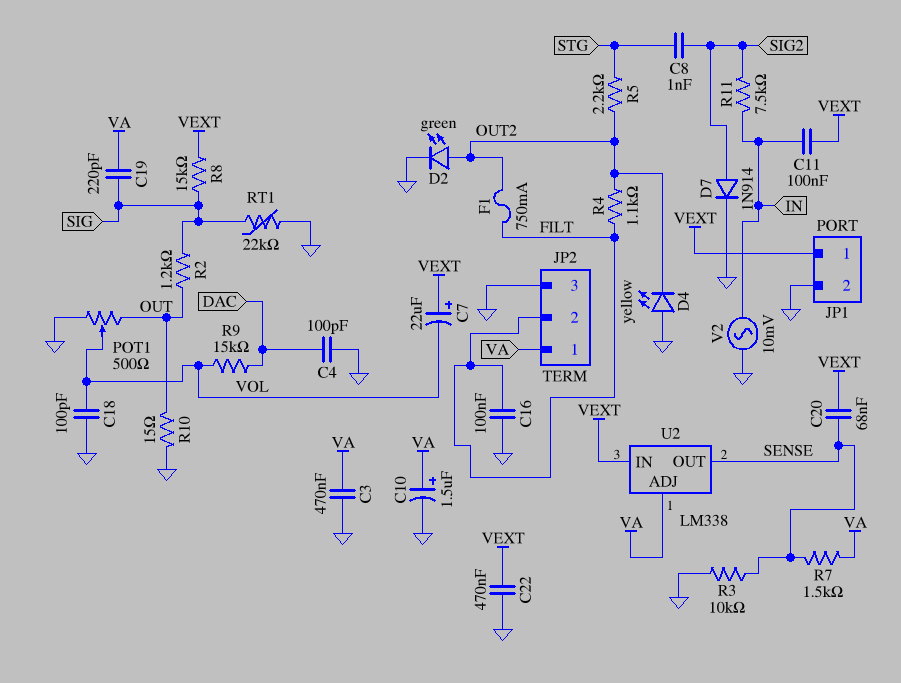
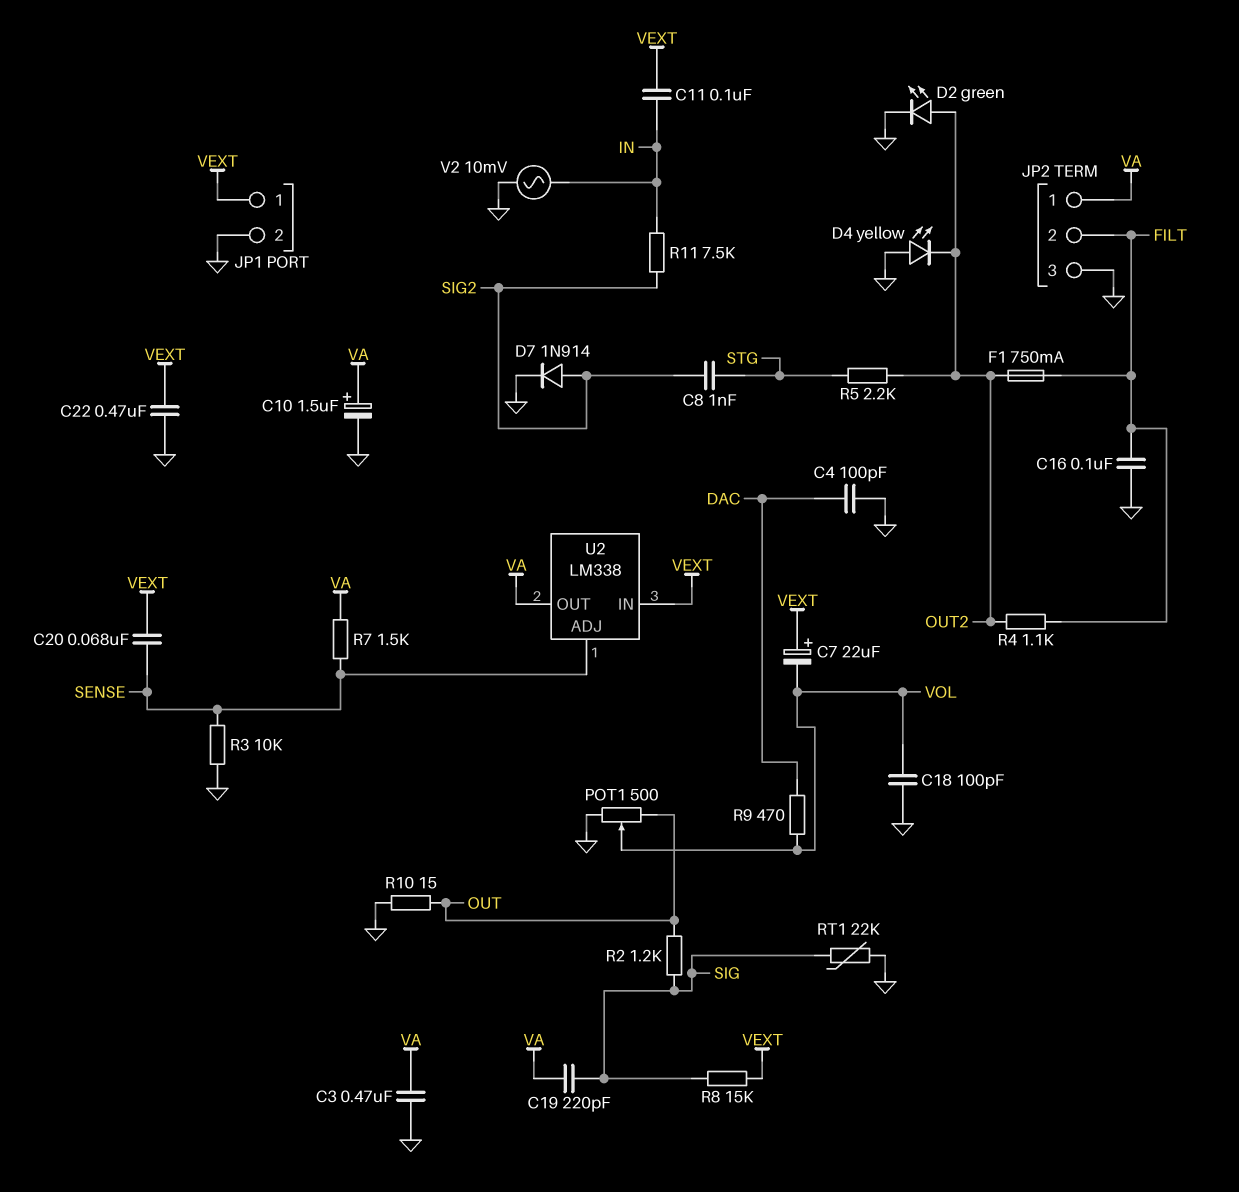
R9: 15k (DAC, VOL) -> 470 (DAC, VOL)
U2 pin ADJ: VA -> SENSE
U2 pin OUT: SENSE -> VA

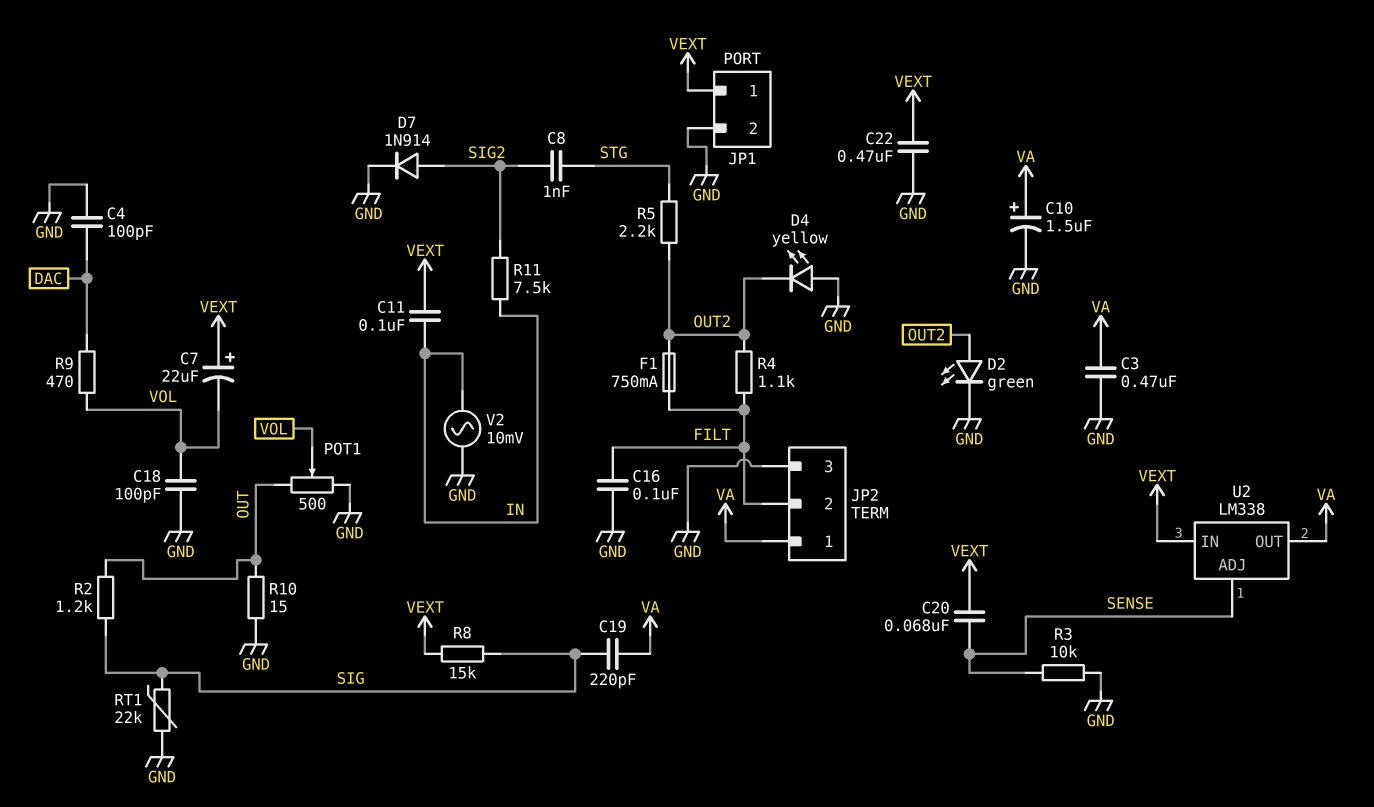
R7: 1.5k (SENSE, VA) -> none

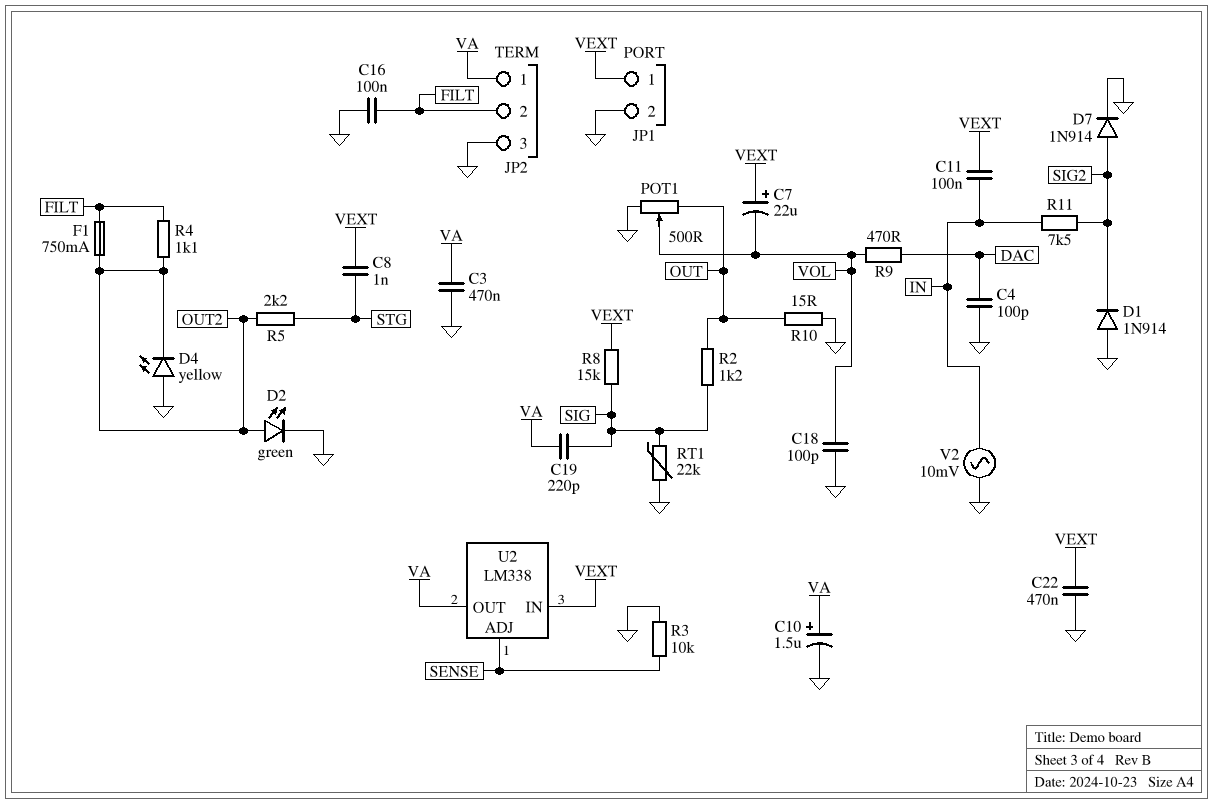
C8: 1nF (SIG2, STG) -> 1nF (STG, VEXT)
C20: 68nF (SENSE, VEXT) -> none
D1: none -> diode 1N914 (A GND, K SIG2)

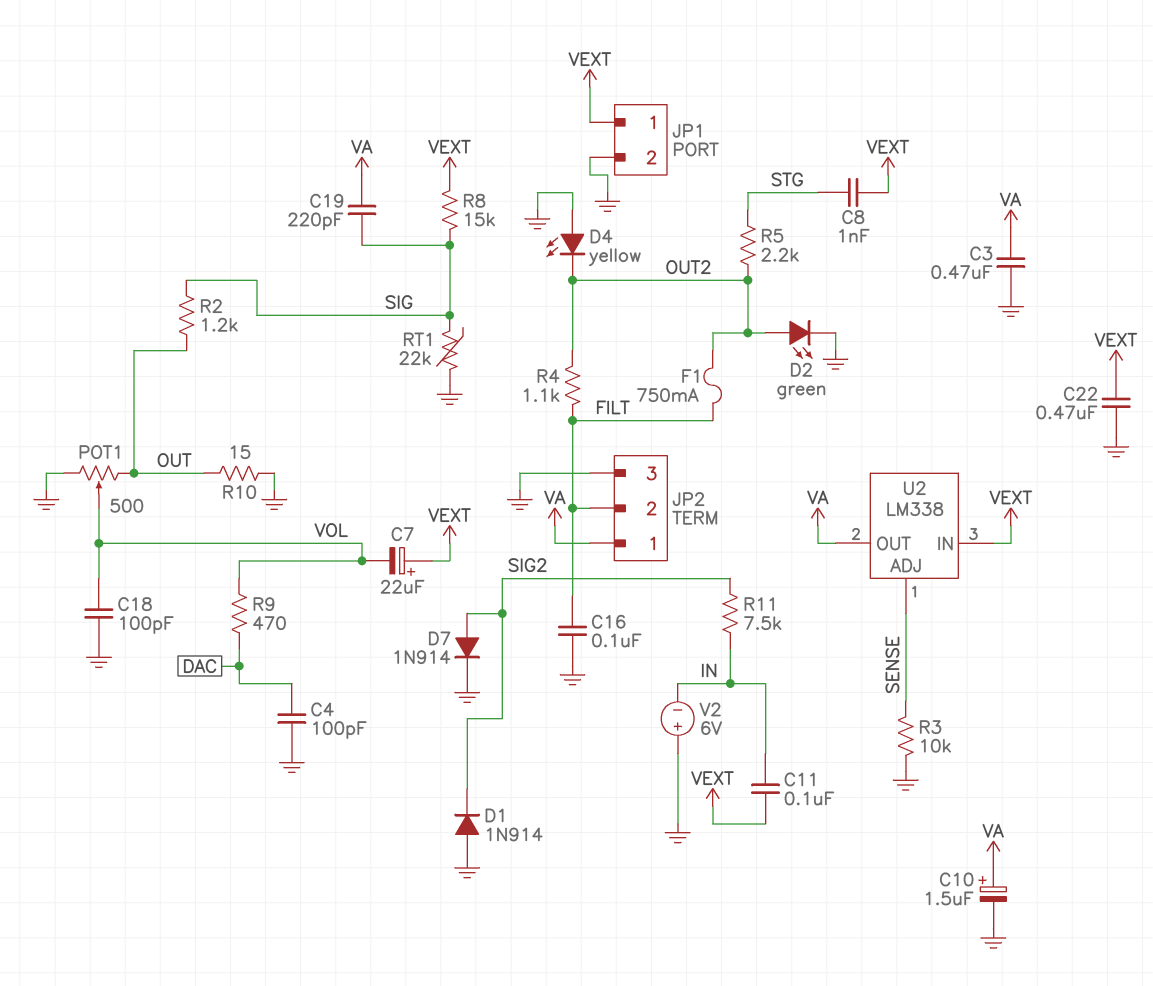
V2: AC 10mV (GND, IN) -> 6V (plus GND, minus IN)

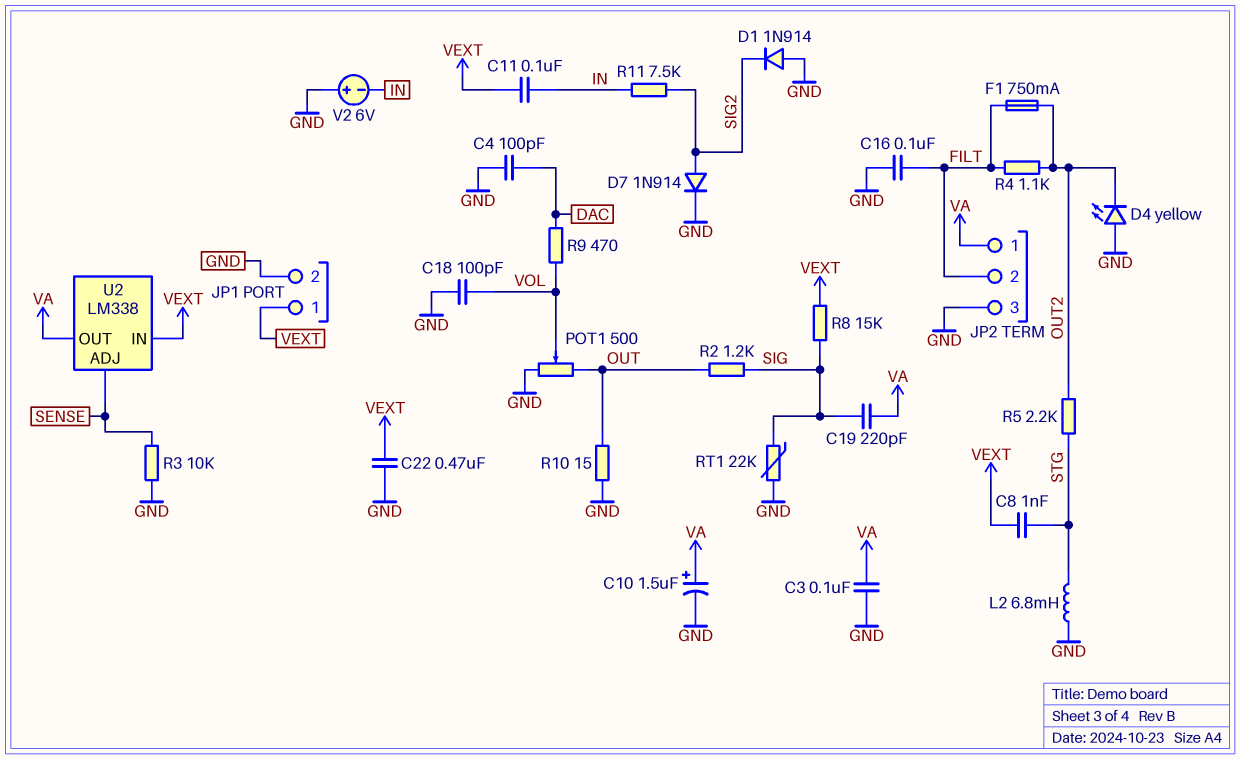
C3: 470nF (GND, VA) -> 100nF (GND, VA)
C7: 22uF (plus VEXT, minus VOL) -> none
D2: LED green (A OUT2, K GND) -> none
L2: none -> 6.8mH (GND, STG)

